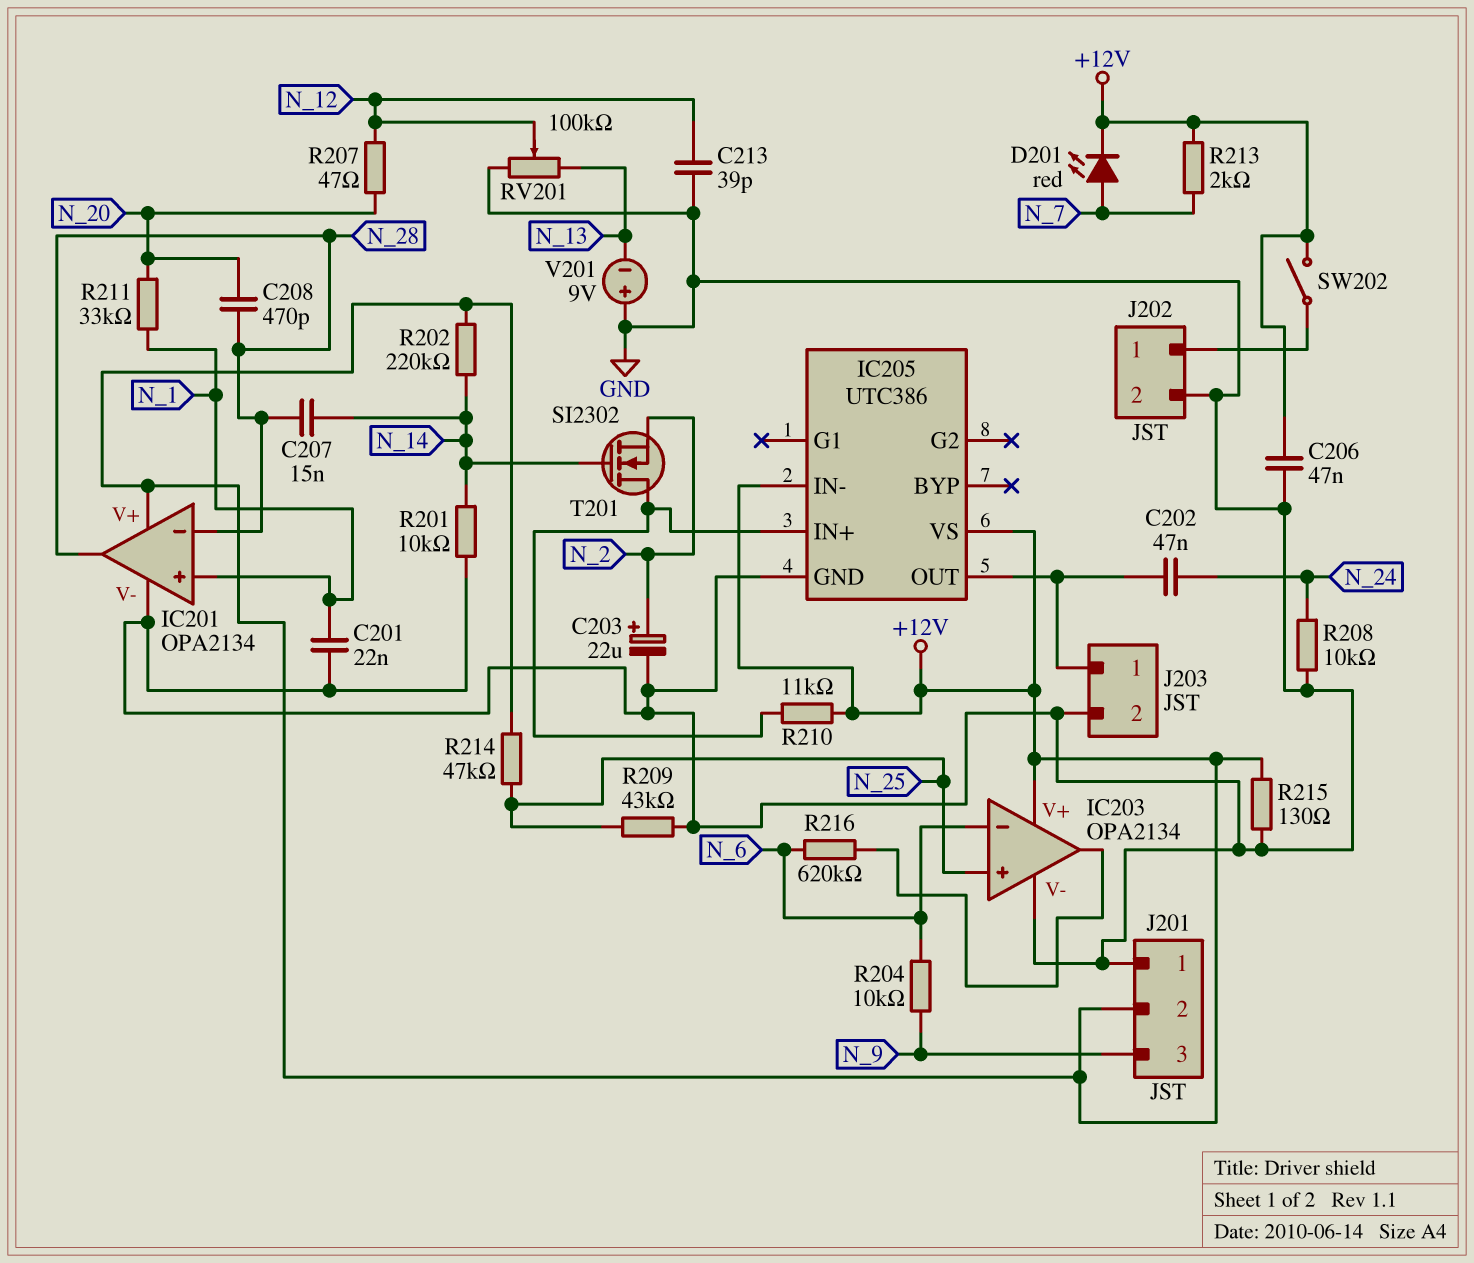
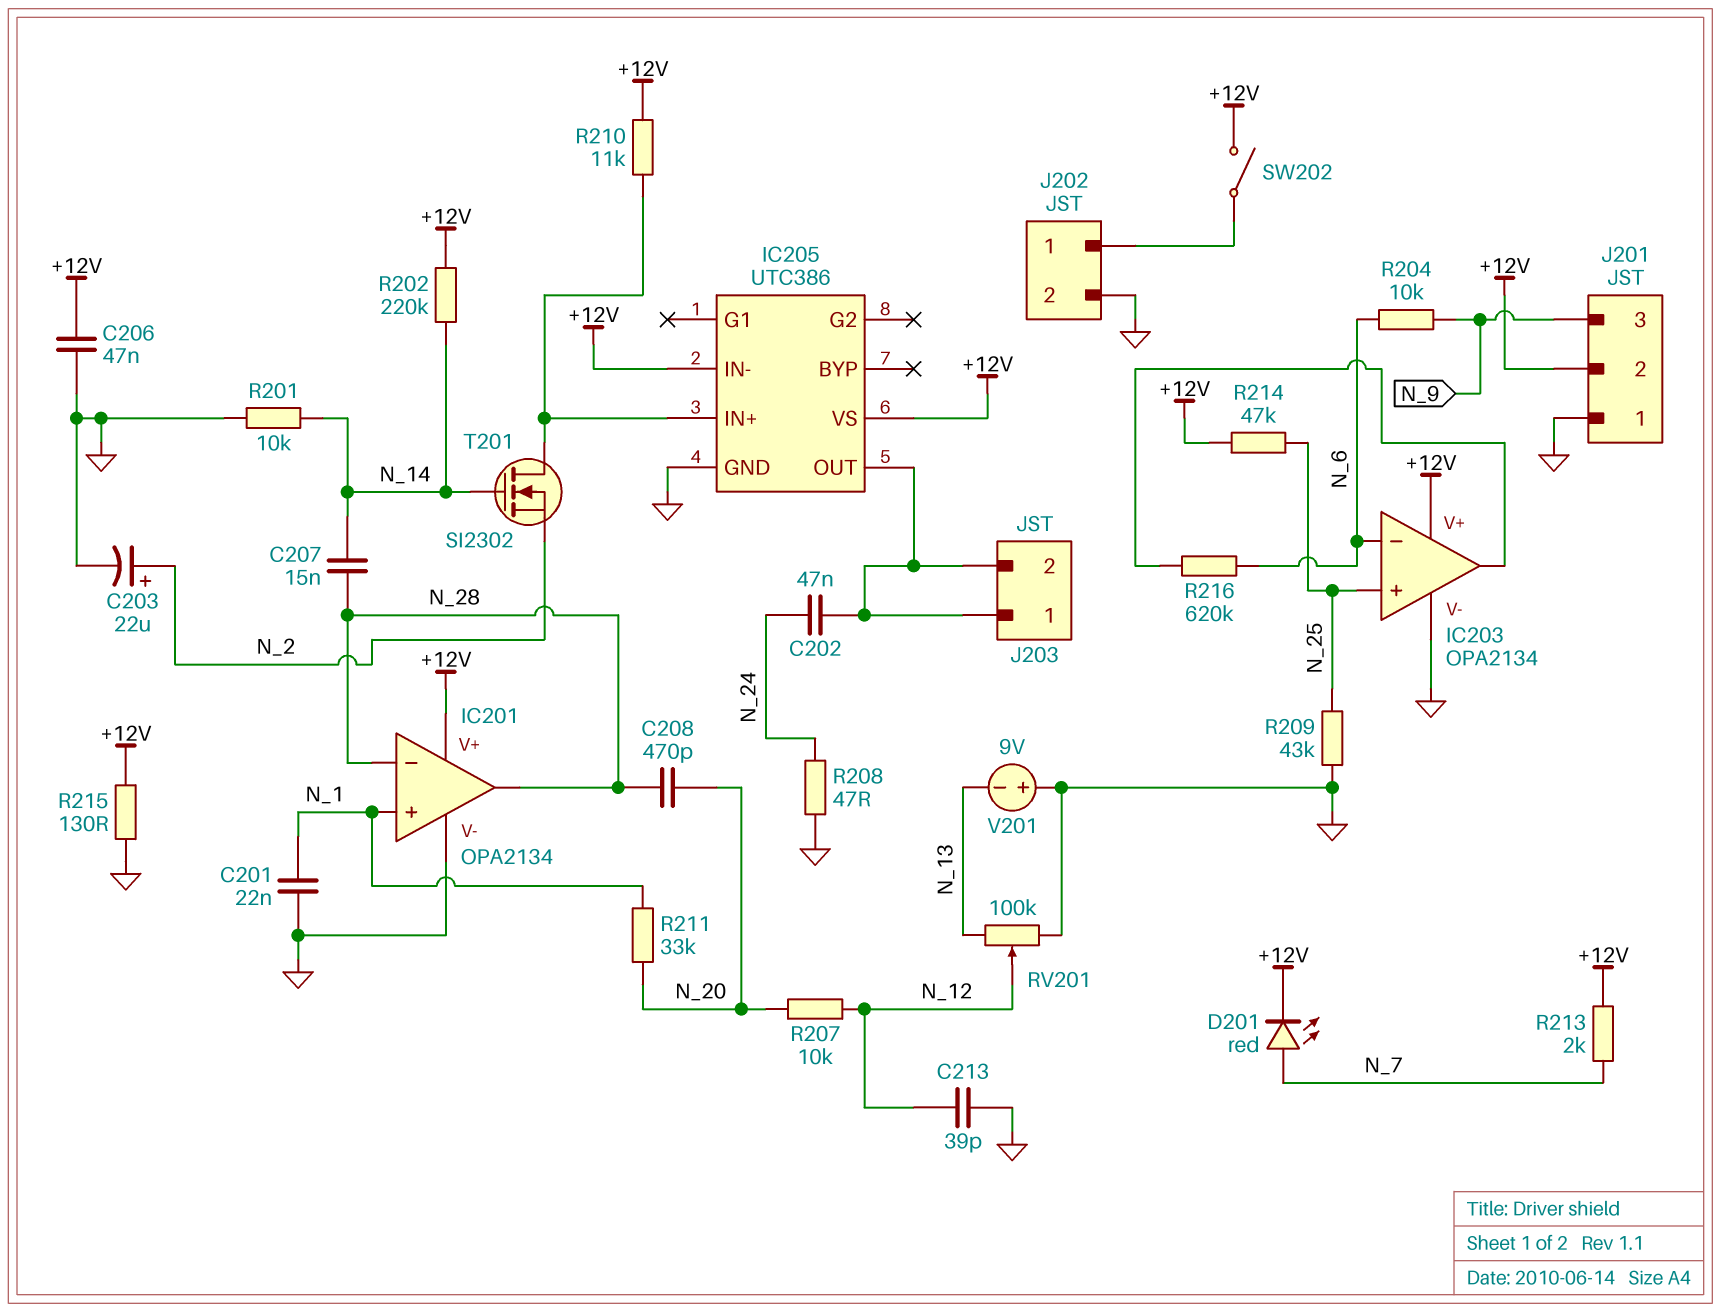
J203 pin 2: GND -> IC205/OUT
R207: 47 (N_12, N_20) -> 10k (N_12, N_20)
R208: 10k (GND, N_24) -> 47 (GND, N_24)

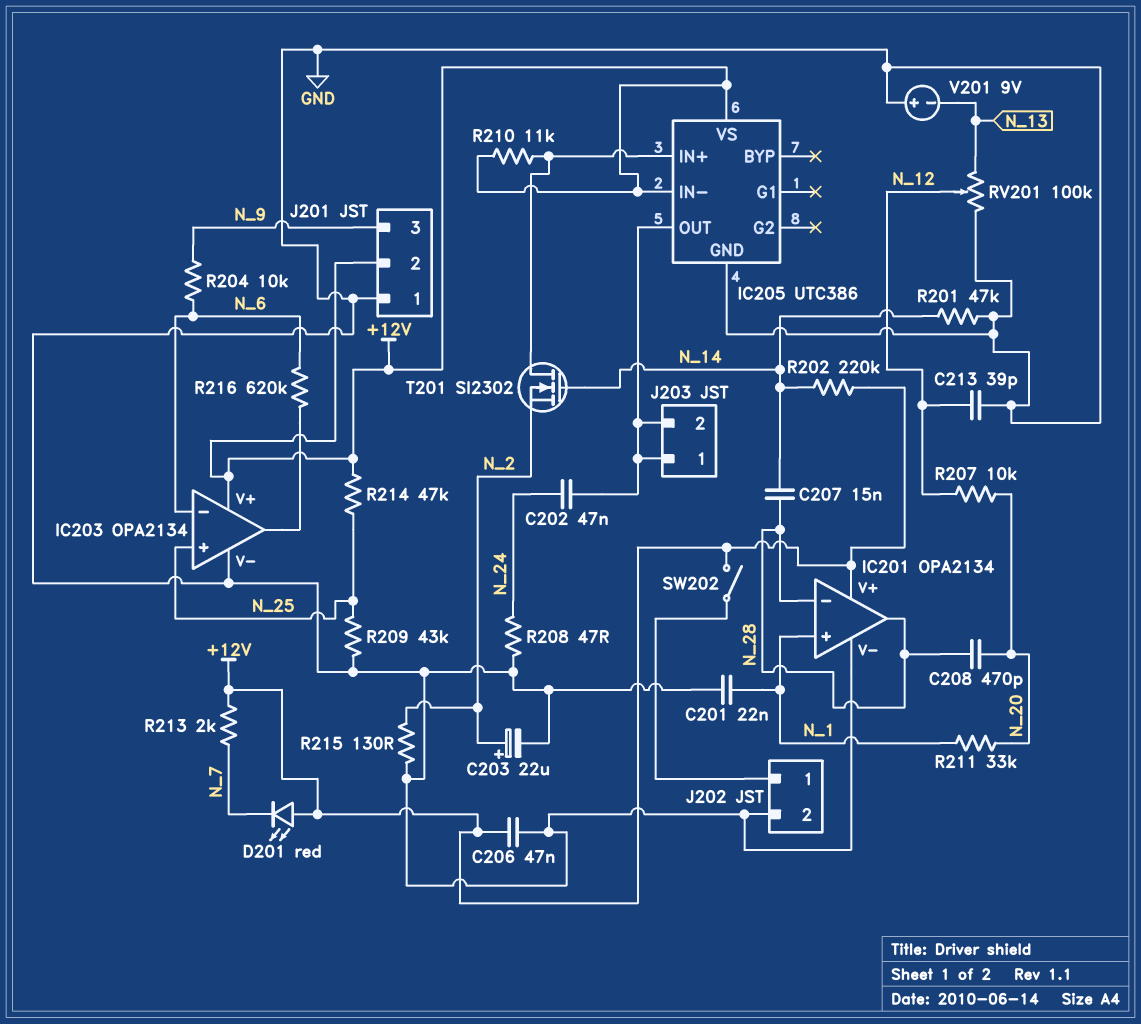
D201: LED red (A N_7, K +12V) -> LED red (A +12V, K N_7)
R201: 10k (GND, N_14) -> 47k (GND, N_14)
R215: 130 (+12V, GND) -> 130 (GND, N_2)

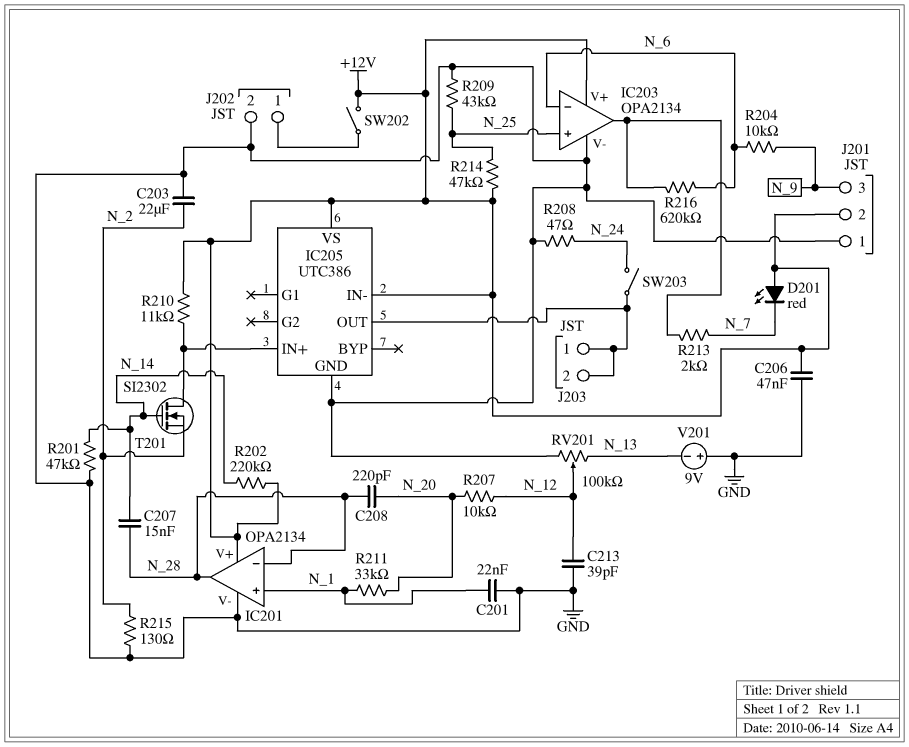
C202: 47nF (IC205/OUT, N_24) -> none
C203: 22uF (plus N_2, minus GND) -> 22uF (GND, N_2)
C208: 470pF (N_20, N_28) -> 220pF (N_20, N_28)
R213: 2k (+12V, N_7) -> 2k (IC203/out, N_7)
SW203: none -> switch (IC205/OUT, N_24)

